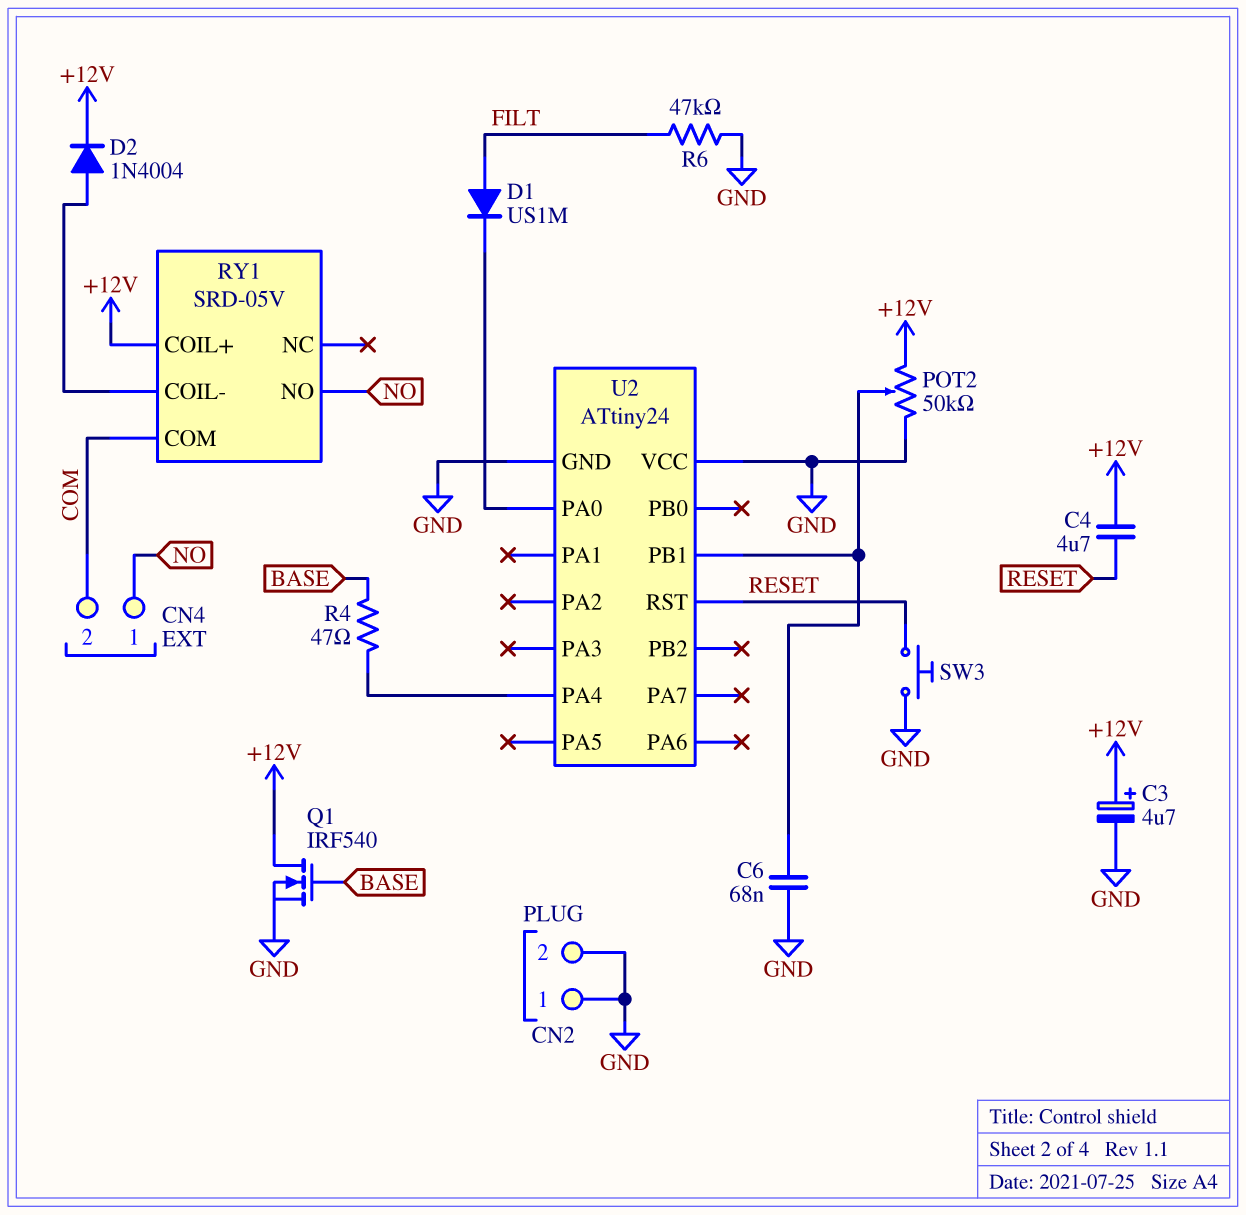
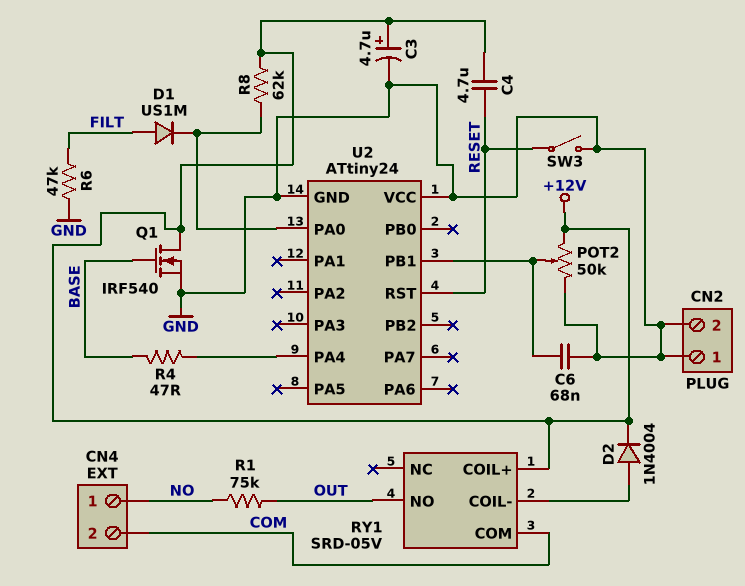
R1: none -> 75k (NO, OUT)
R8: none -> 62k (+12V, U2/PA0)
RY1 pin NO: NO -> OUT
SW3: button (GND, RESET) -> switch (GND, RESET)

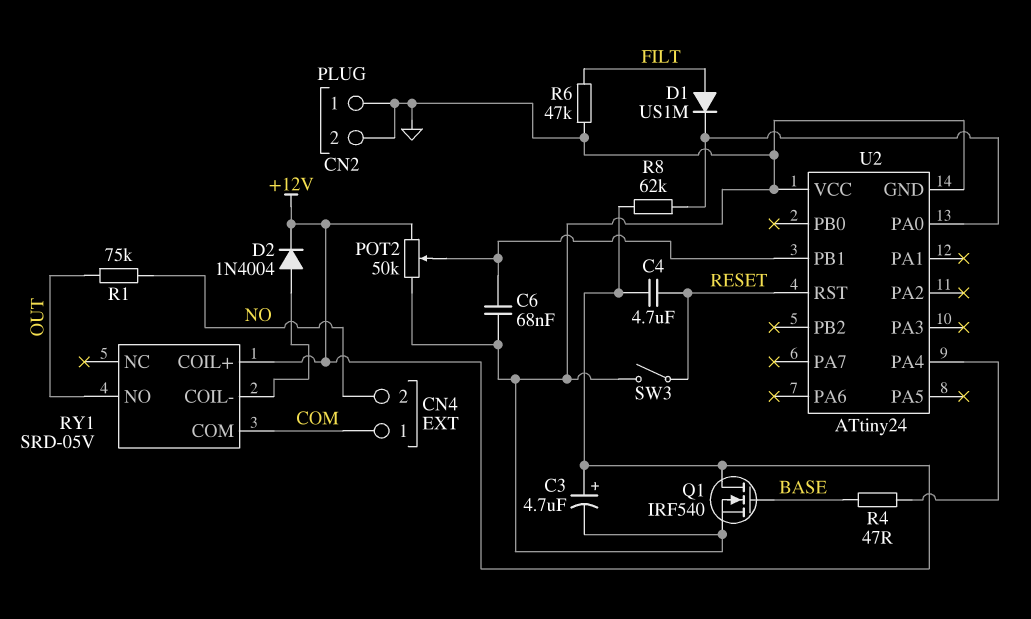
CN4 pin 1: NO -> COM
CN4 pin 2: COM -> NO

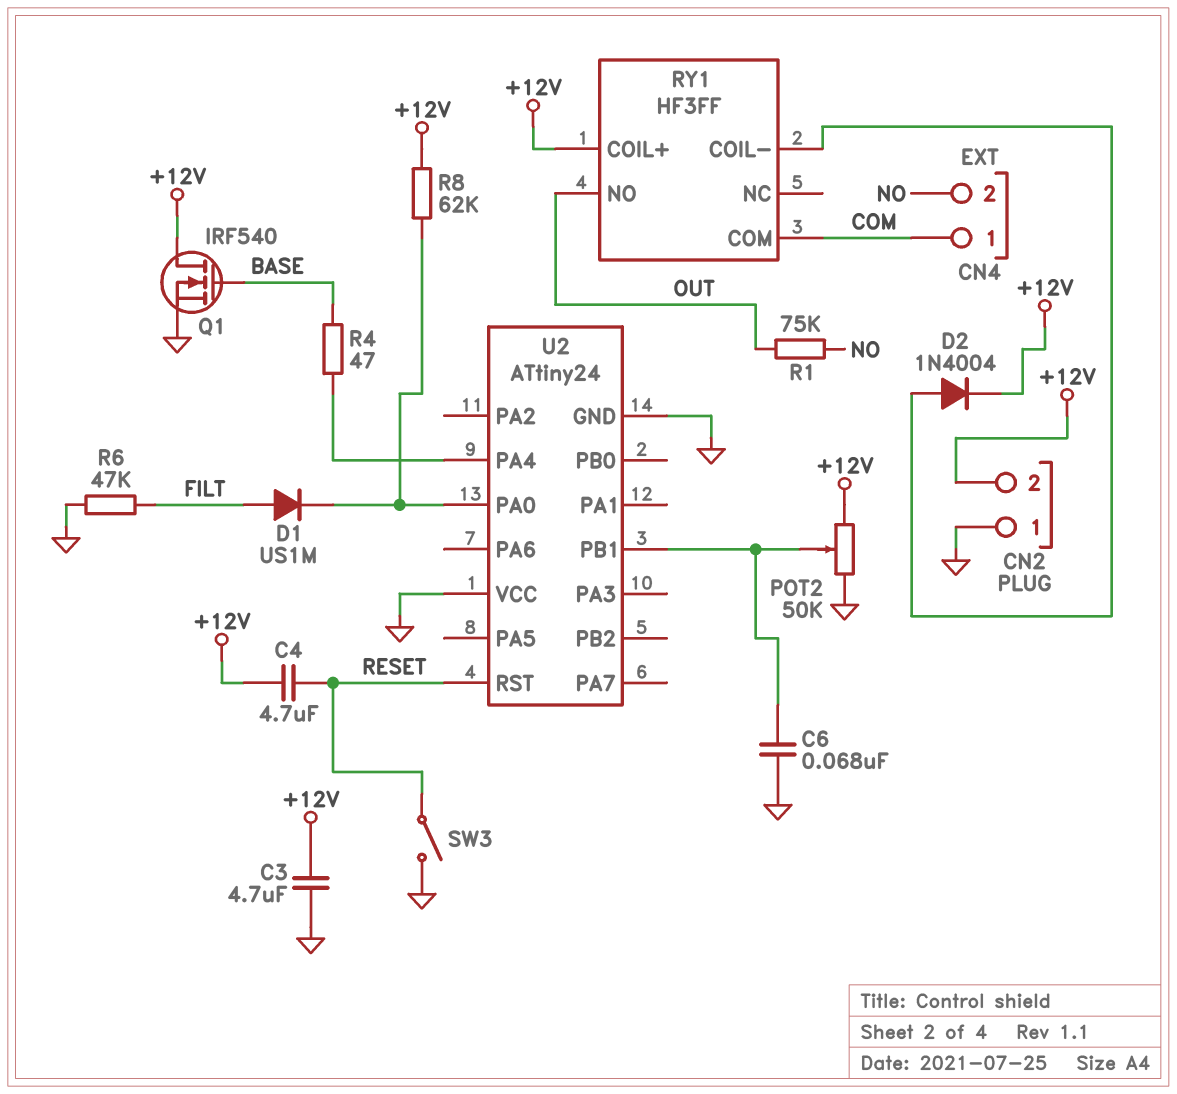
C3: 4.7uF (plus +12V, minus GND) -> 4.7uF (+12V, GND)
CN2 pin 2: GND -> +12V
RY1: SRD-05V -> HF3FF

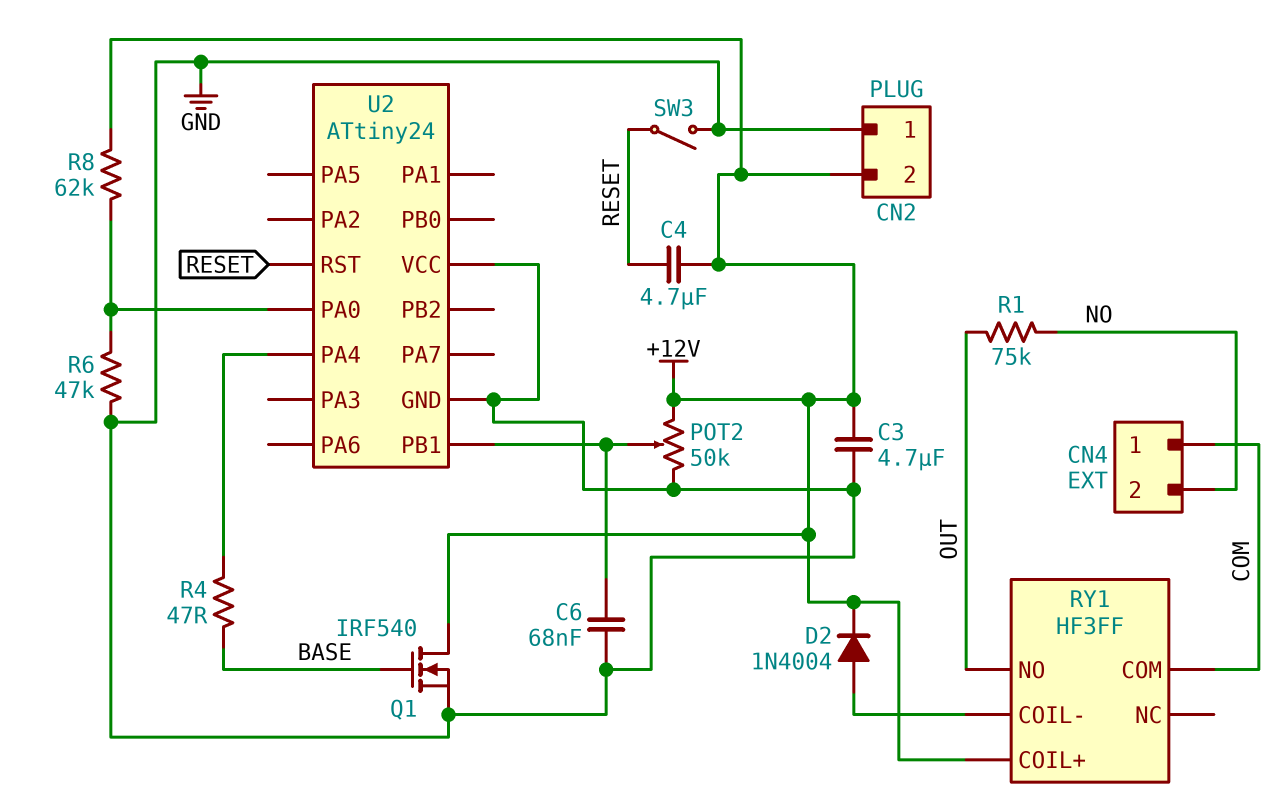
D1: diode US1M (A FILT, K U2/PA0) -> none
R6: 47k (FILT, GND) -> 47k (GND, U2/PA0)

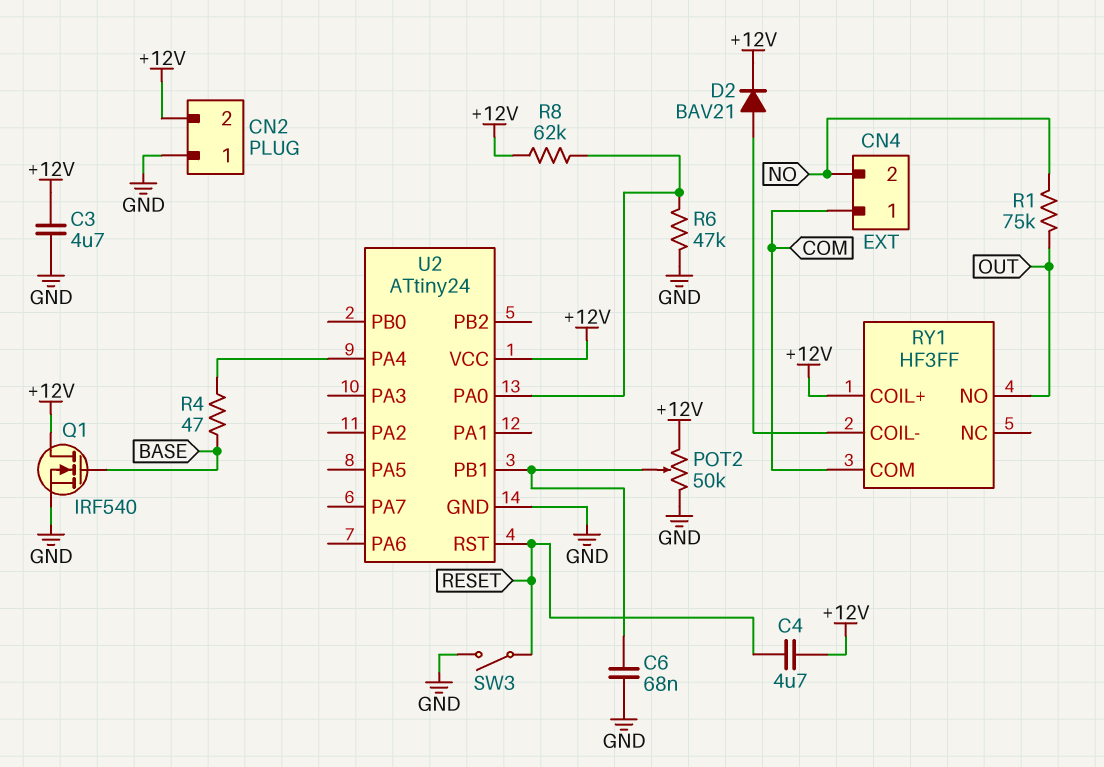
D2: diode 1N4004 (A RY1/COIL-, K +12V) -> diode BAV21 (A RY1/COIL-, K +12V)
U2 pin VCC: GND -> +12V

